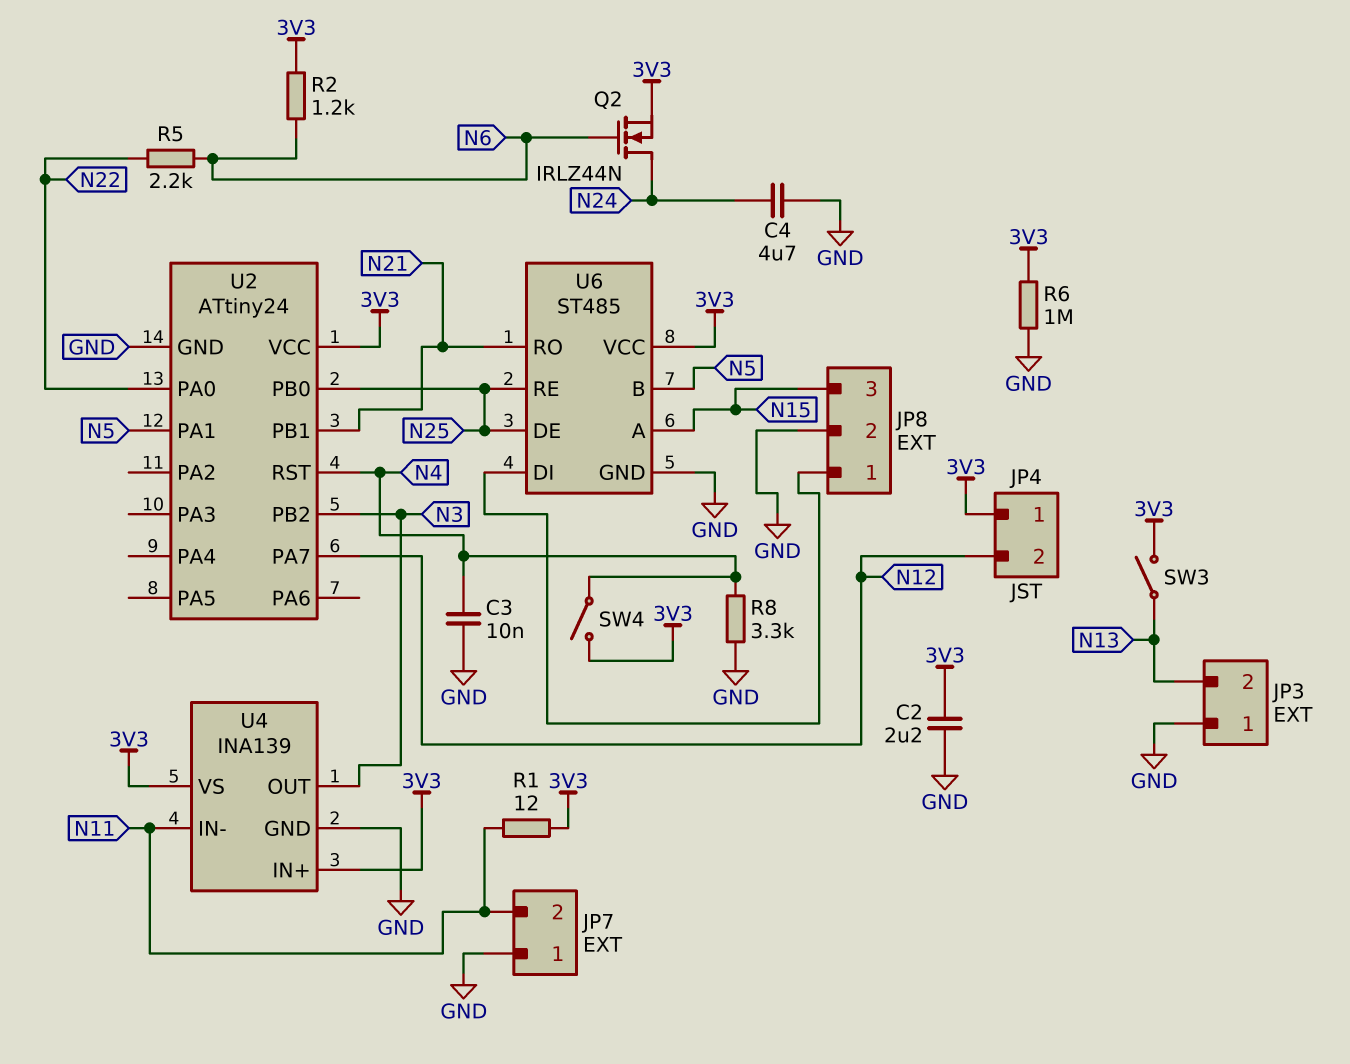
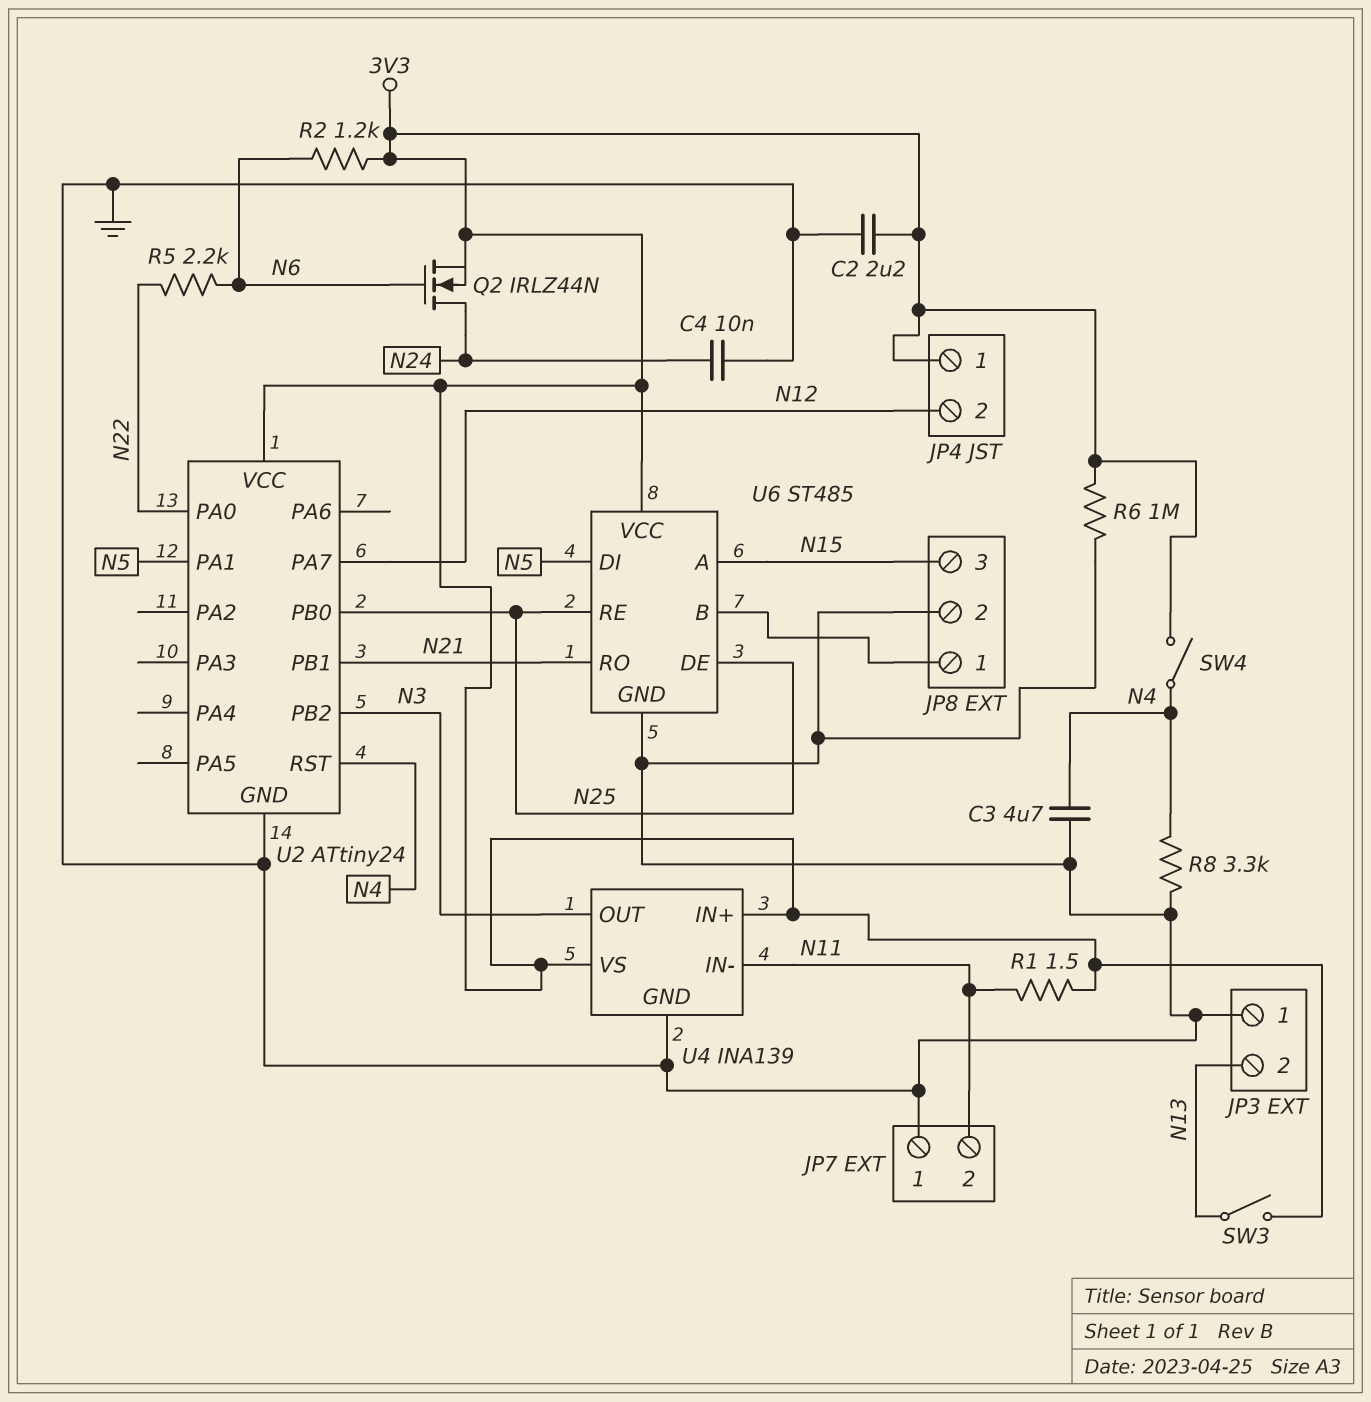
C3: 10nF (GND, N4) -> 4.7uF (GND, N4)
C4: 4.7uF (GND, N24) -> 10nF (GND, N24)
R1: 12 (3V3, N11) -> 1.5 (3V3, N11)
U6 pin B: N5 -> JP8/1
U6 pin DI: JP8/1 -> N5

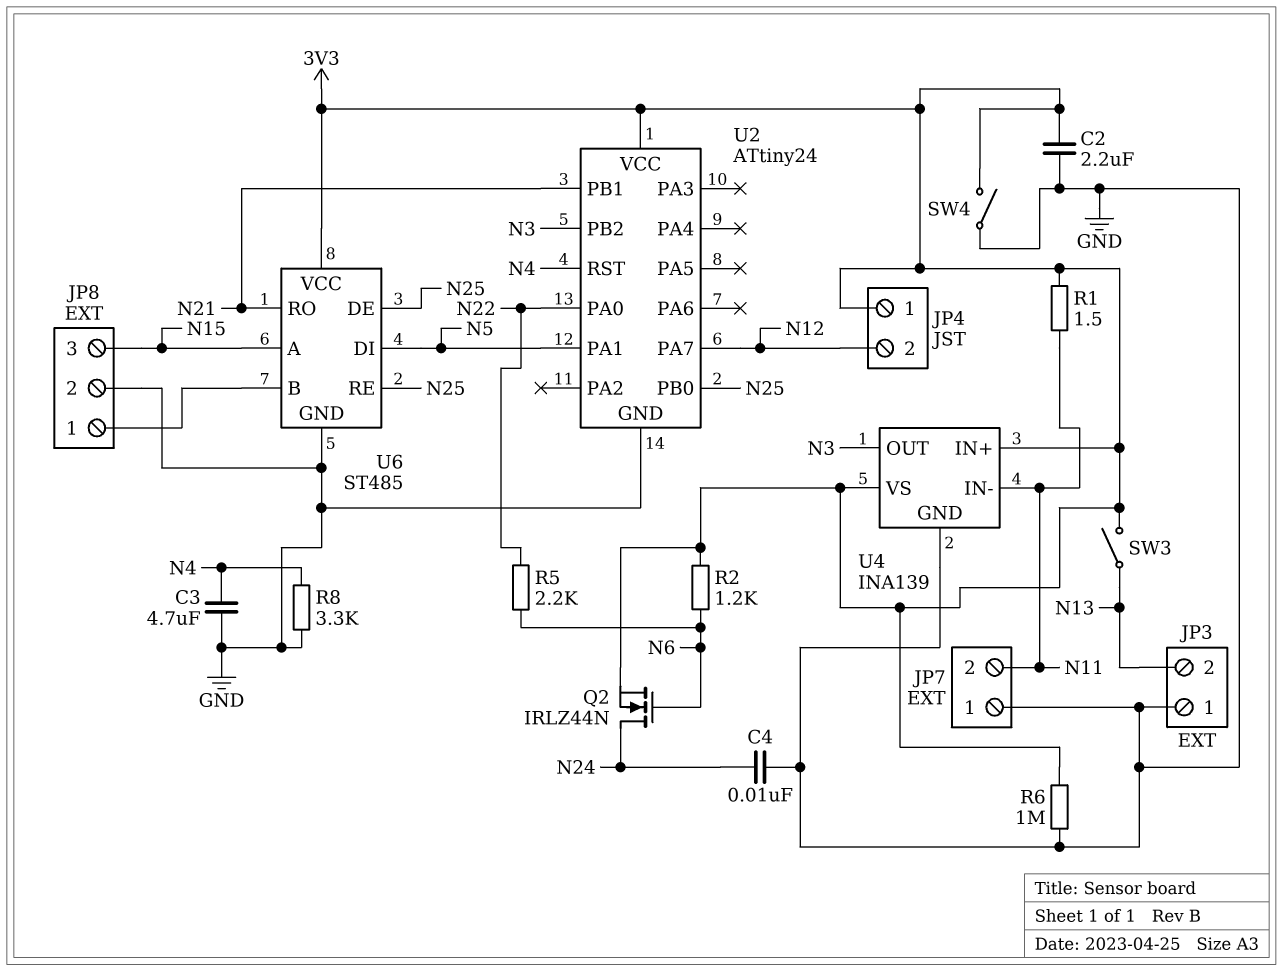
SW4: switch (3V3, N4) -> switch (3V3, GND)

